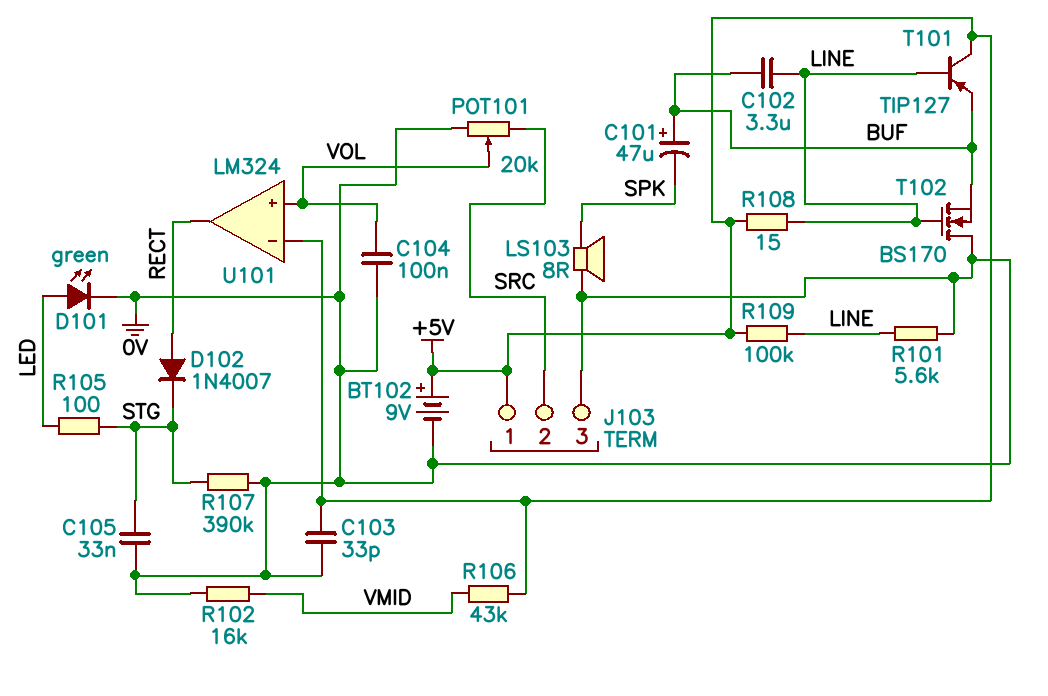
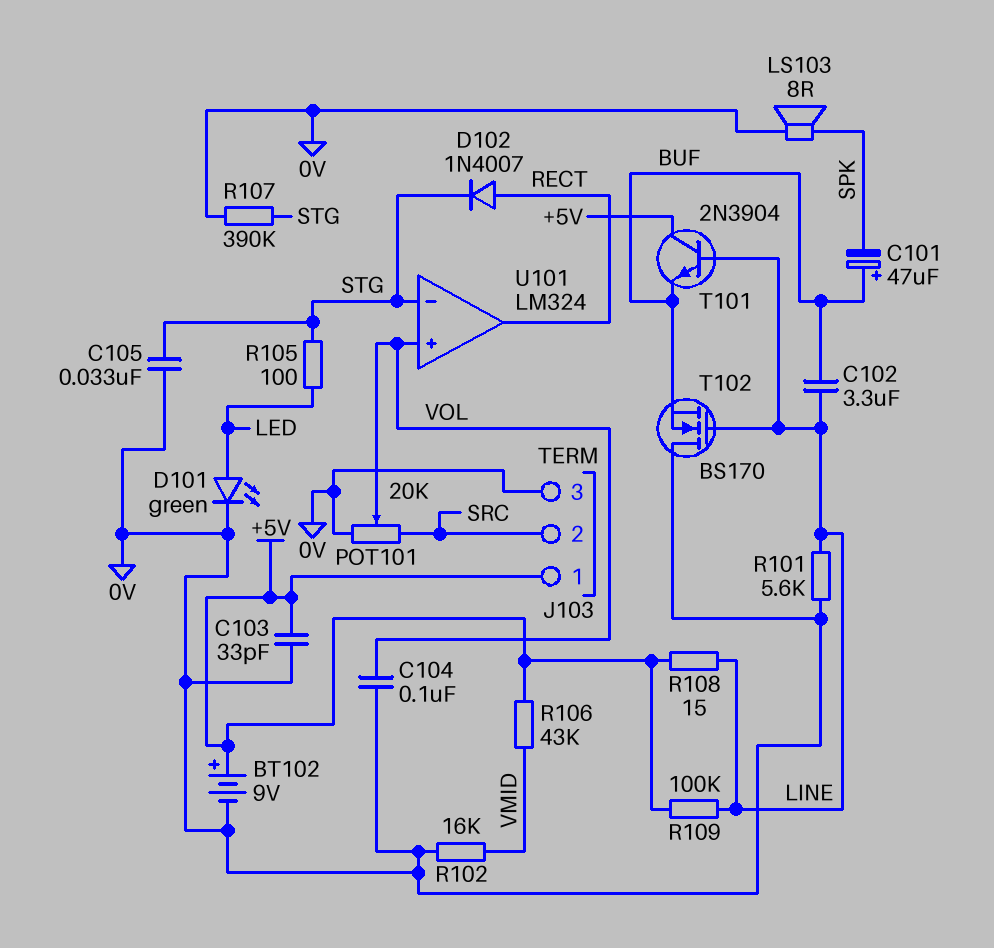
T101: PNP TIP127 (B LINE, C +5V, E BUF) -> NPN 2N3904 (B LINE, C +5V, E BUF)
U101 pin in-: +5V -> STG

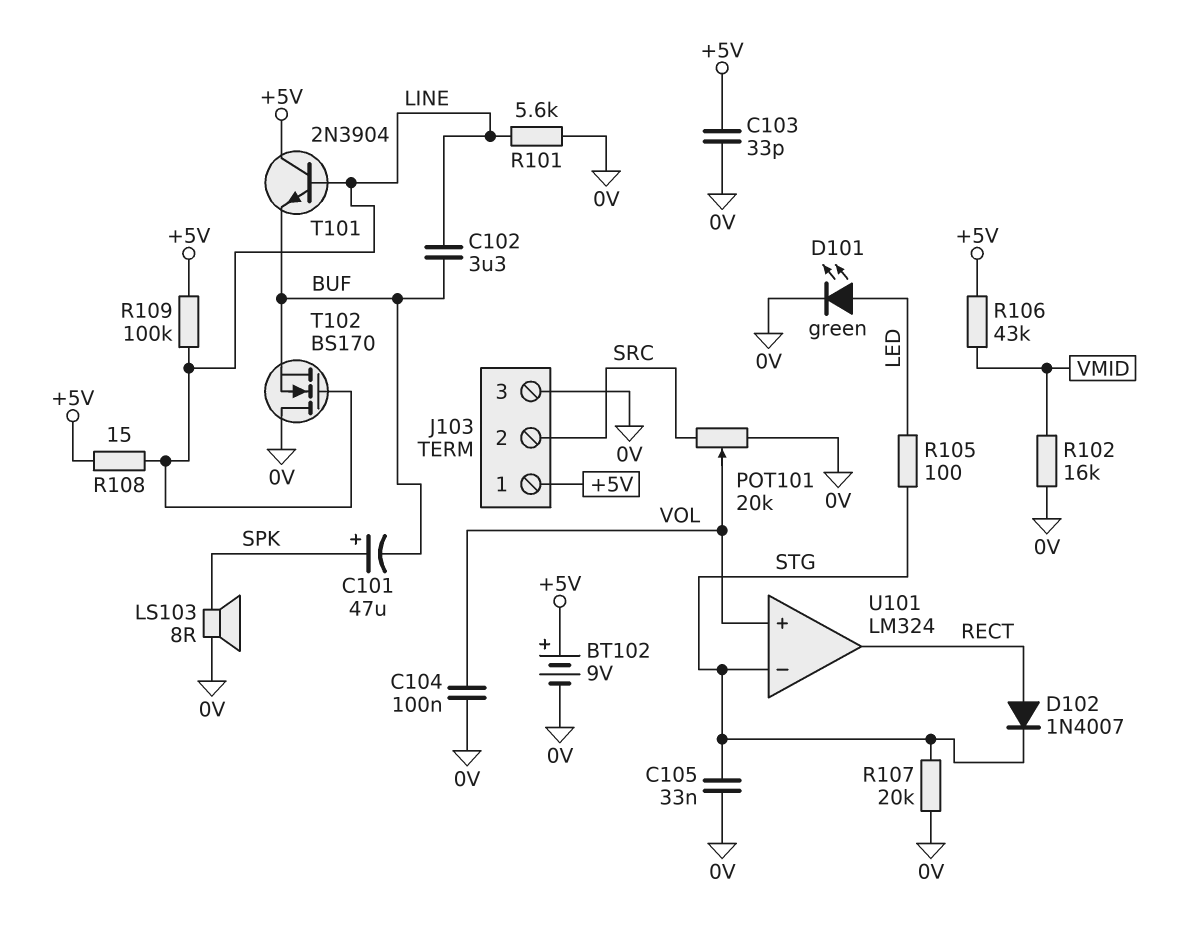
C101: 47uF (plus BUF, minus SPK) -> 47uF (plus SPK, minus BUF)
R107: 390k (0V, STG) -> 20k (0V, STG)

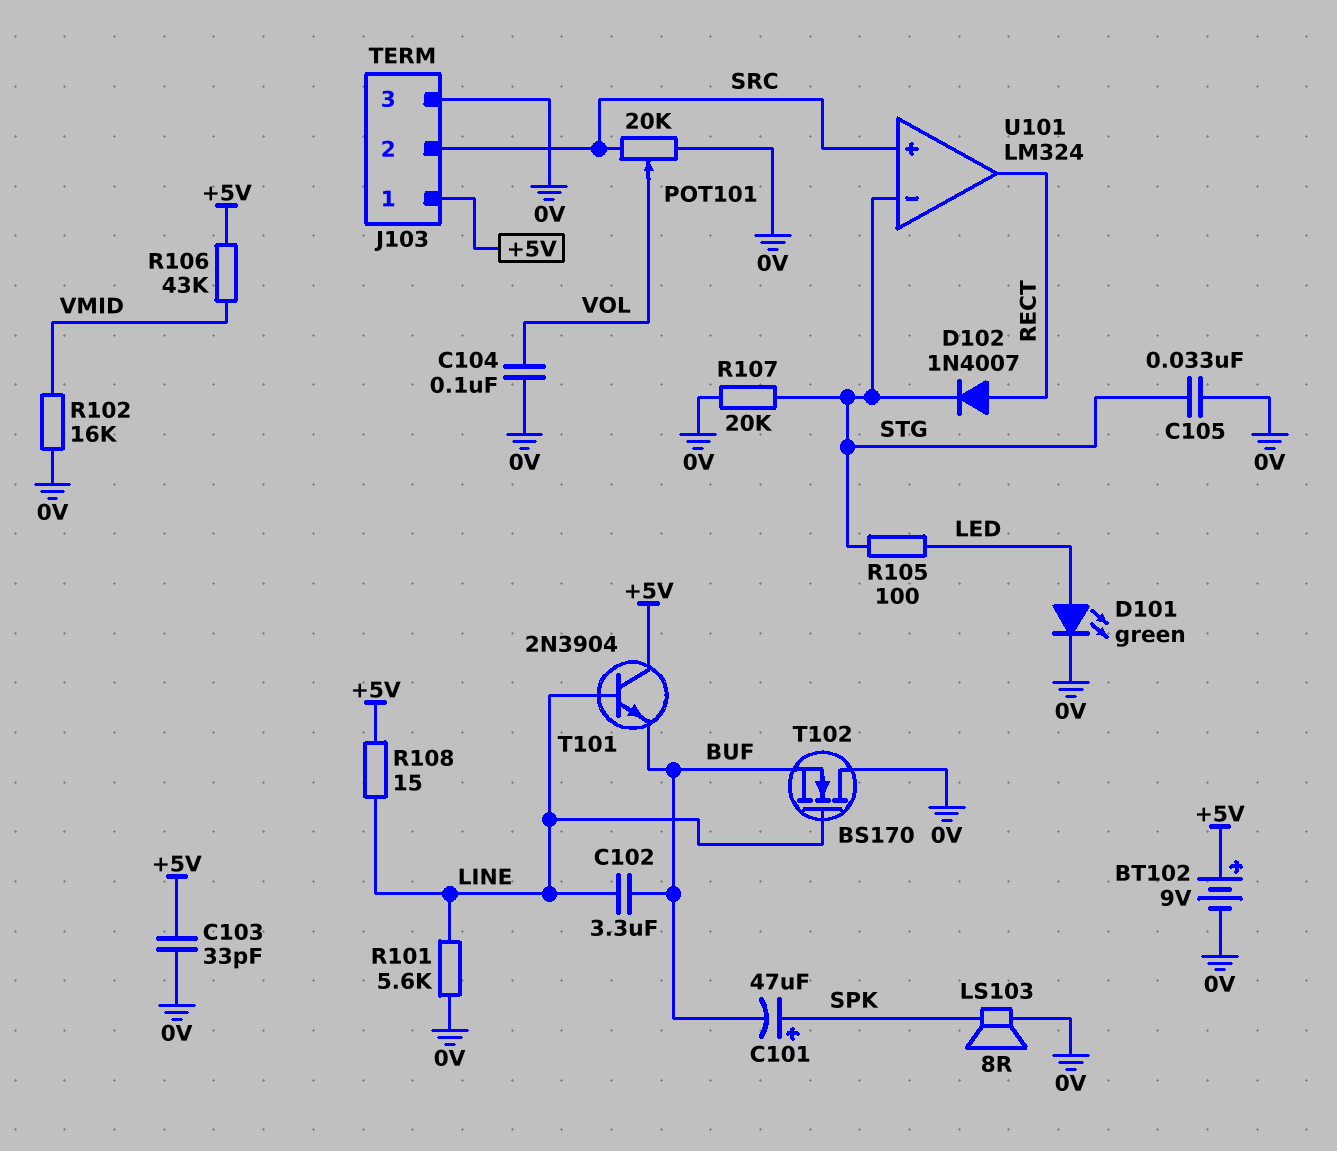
R109: 100k (+5V, LINE) -> none
U101 pin in+: VOL -> SRC

